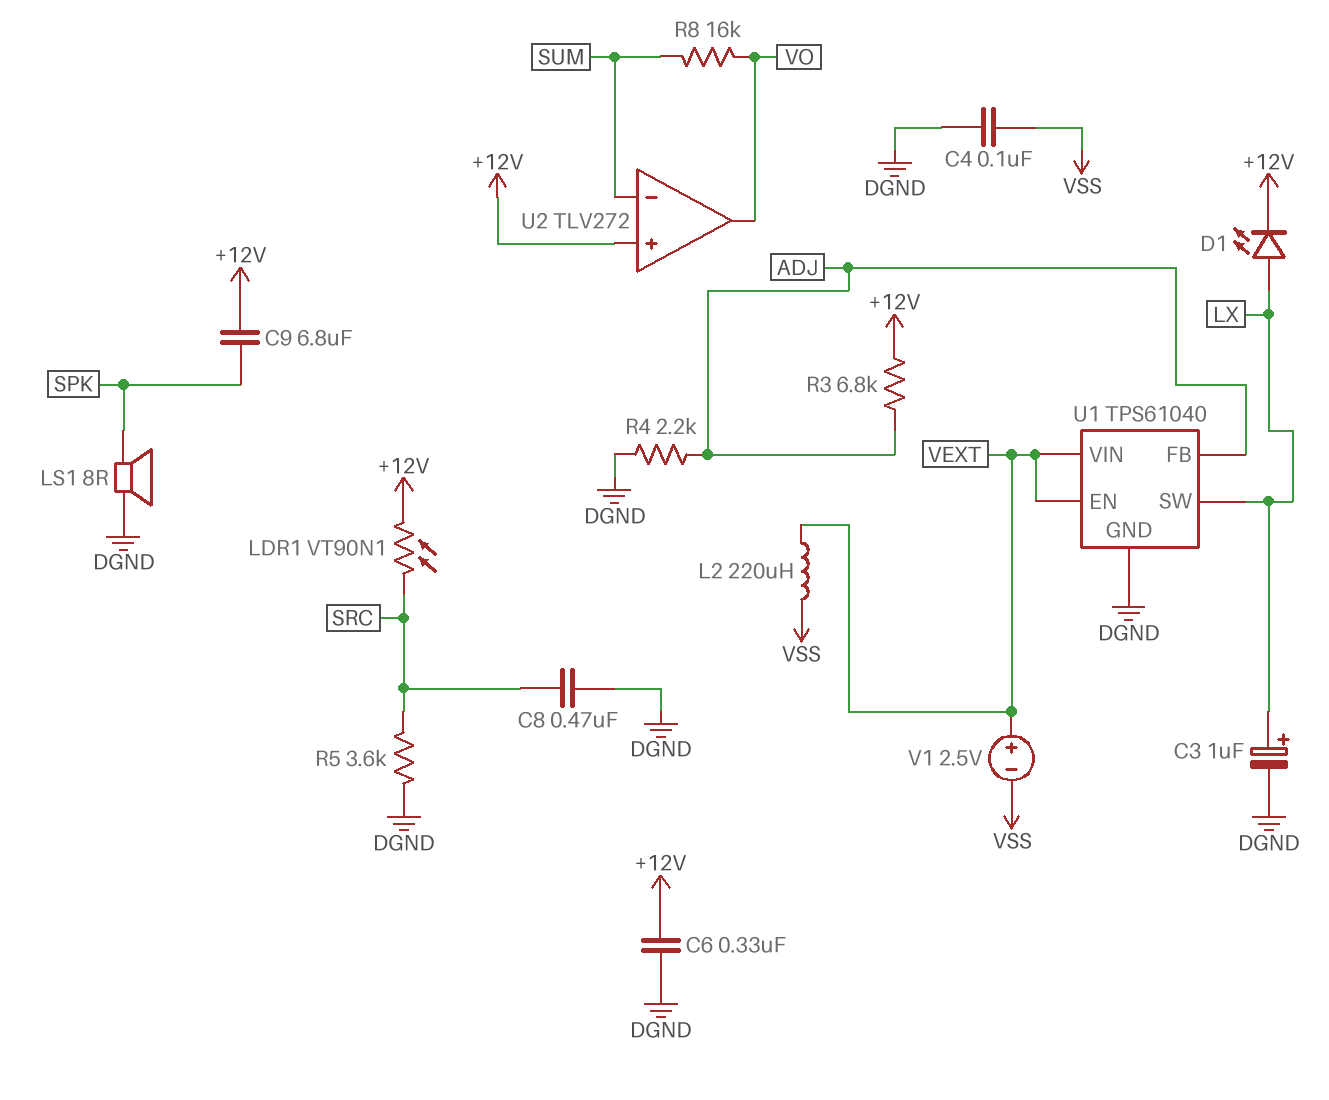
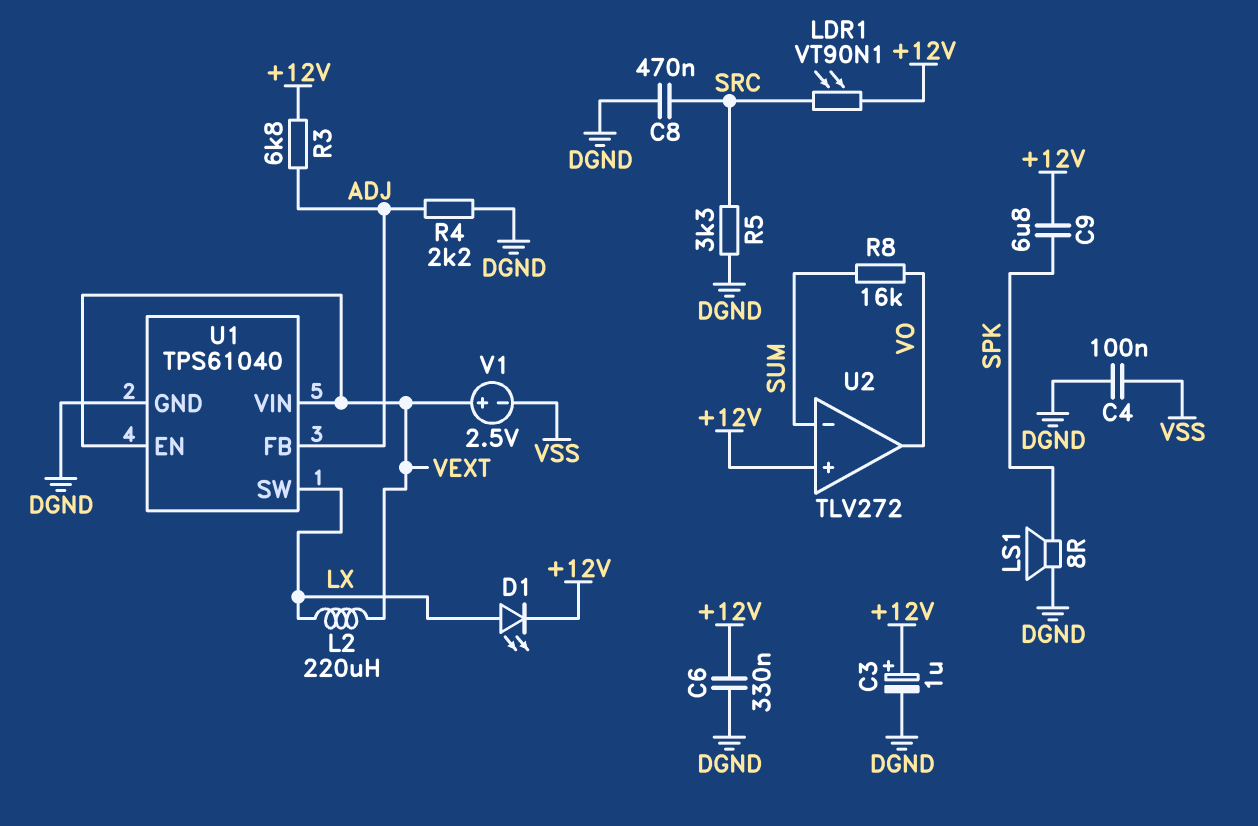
C3: 1uF (plus LX, minus DGND) -> 1uF (plus +12V, minus DGND)
L2: 220uH (VEXT, VSS) -> 220uH (LX, VEXT)
R5: 3.6k (DGND, SRC) -> 3.3k (DGND, SRC)

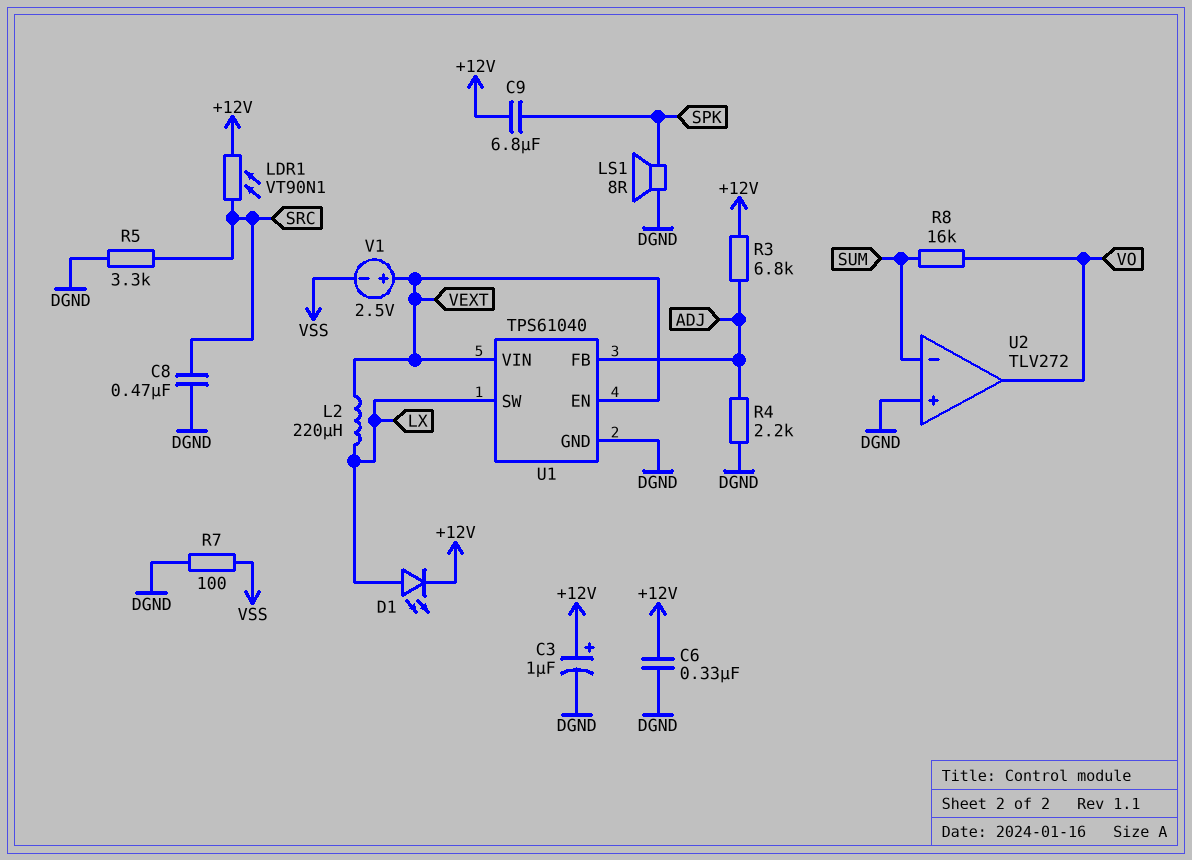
C4: 100nF (DGND, VSS) -> none
R7: none -> 100 (DGND, VSS)
U2 pin in+: +12V -> DGND

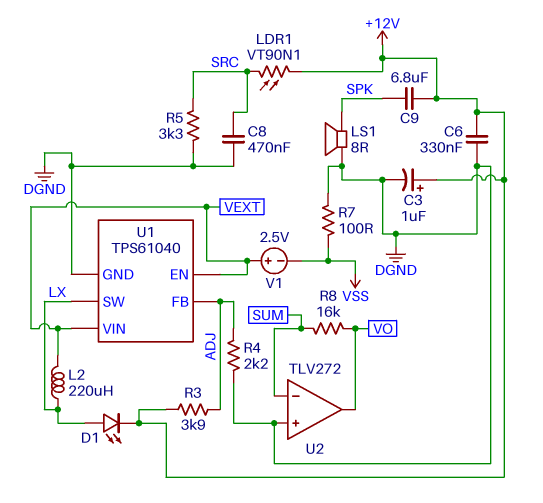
R3: 6.8k (+12V, ADJ) -> 3.9k (+12V, ADJ)

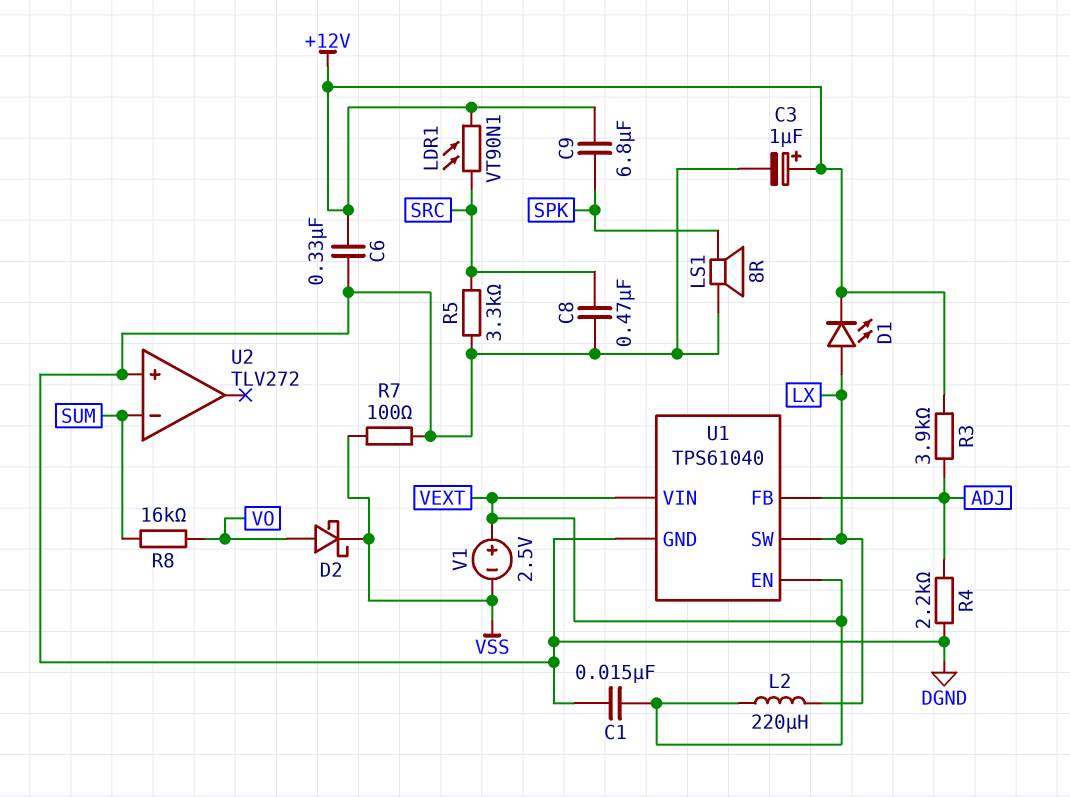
C1: none -> 15nF (DGND, VEXT)
D2: none -> schottky (A VO, K VSS)
U2 pin out: VO -> none

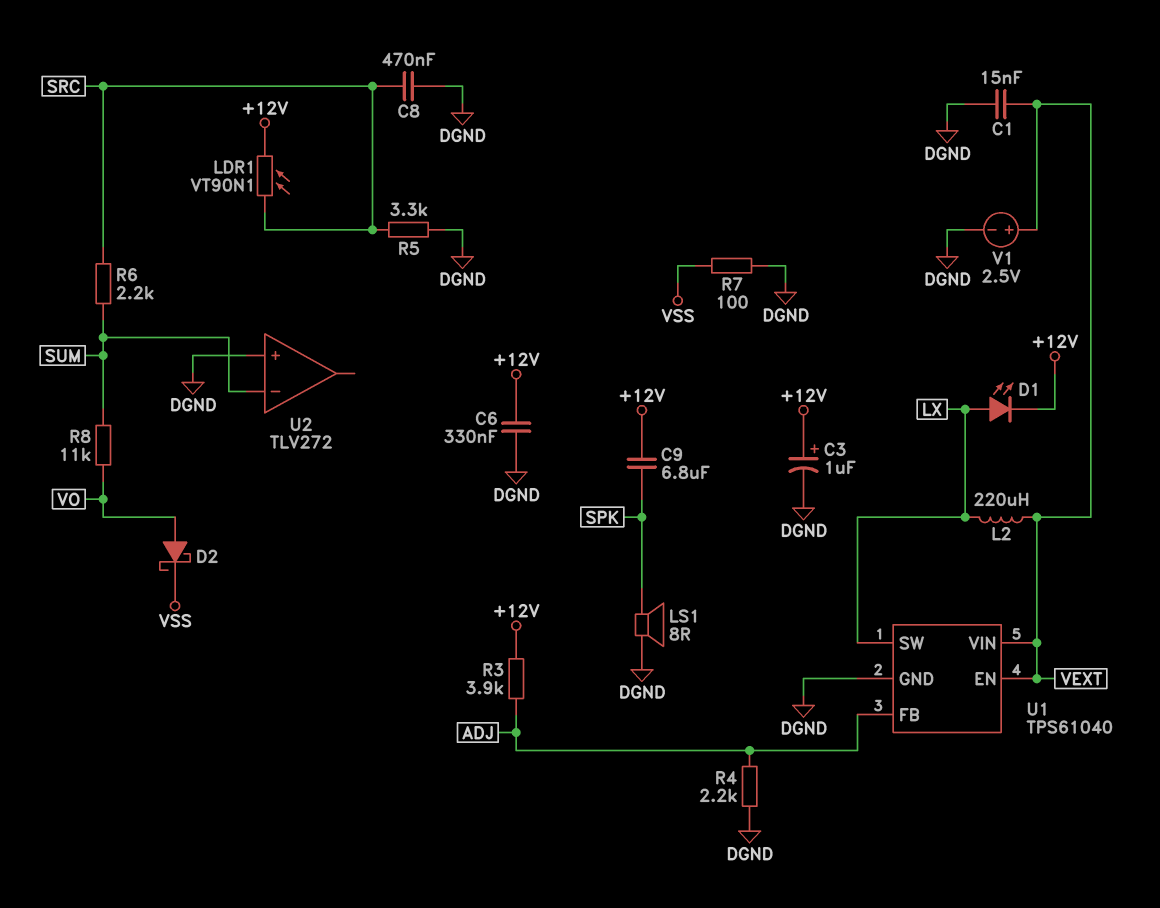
R6: none -> 2.2k (SRC, SUM)
R8: 16k (SUM, VO) -> 11k (SUM, VO)
V1: 2.5V (plus VEXT, minus VSS) -> 2.5V (plus VEXT, minus DGND)

